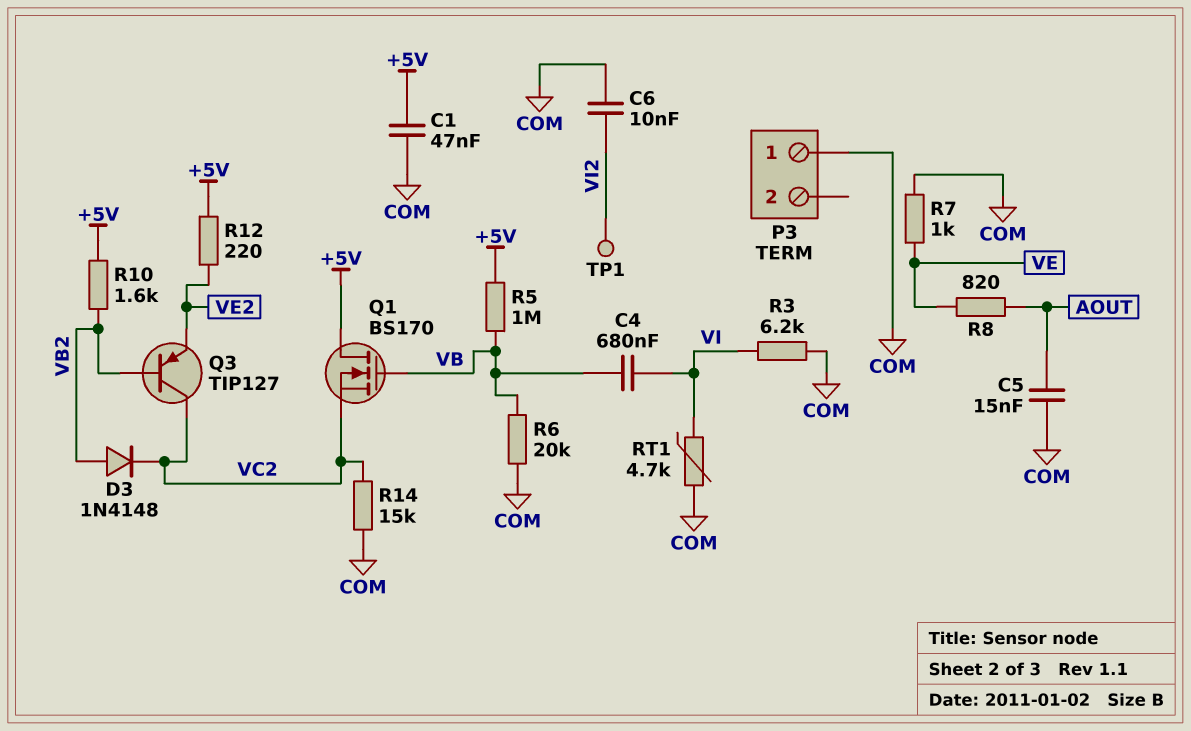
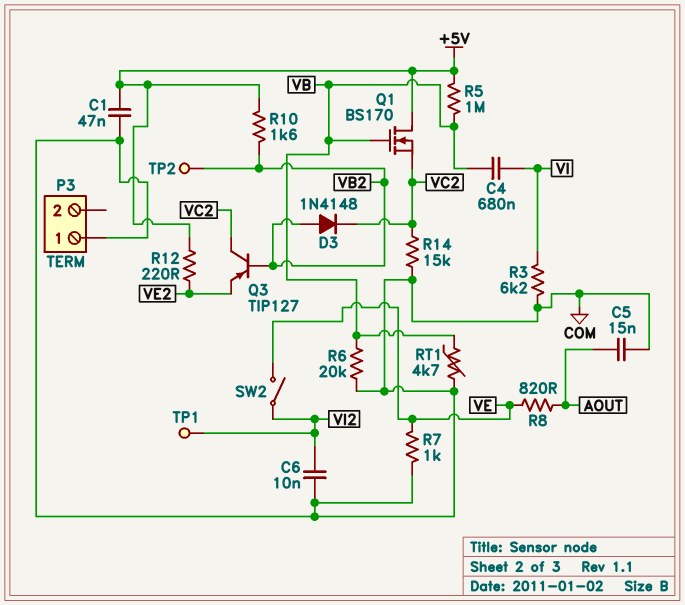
RT1: 4.7k (COM, VI) -> 4.7k (COM, VB)
SW2: none -> switch (VE, VI2)
TP2: none -> test point (VB2)

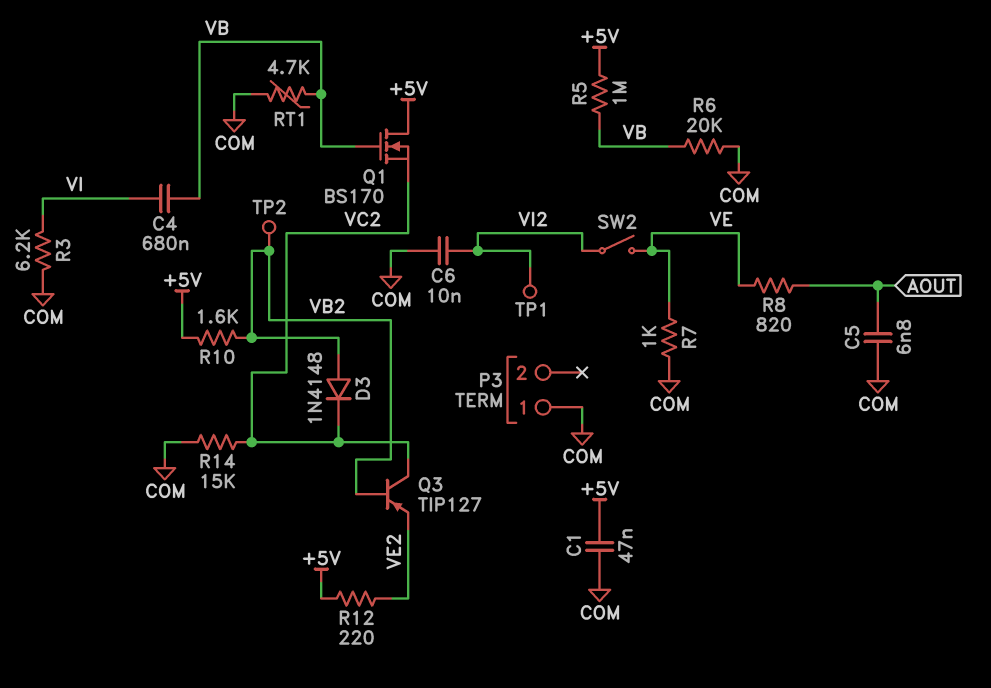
C5: 15nF (AOUT, COM) -> 6.8nF (AOUT, COM)

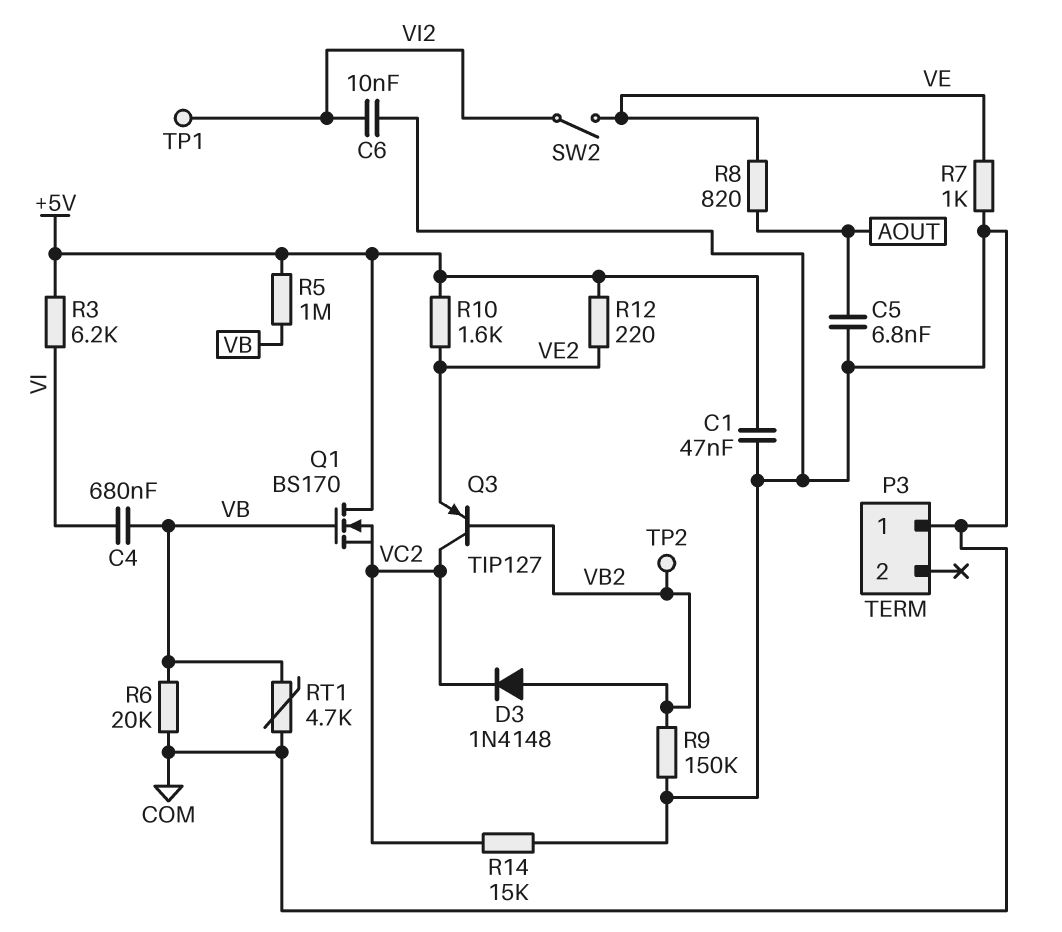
R3: 6.2k (COM, VI) -> 6.2k (+5V, VI)
R9: none -> 150k (COM, VB2)
R10: 1.6k (+5V, VB2) -> 1.6k (+5V, VE2)

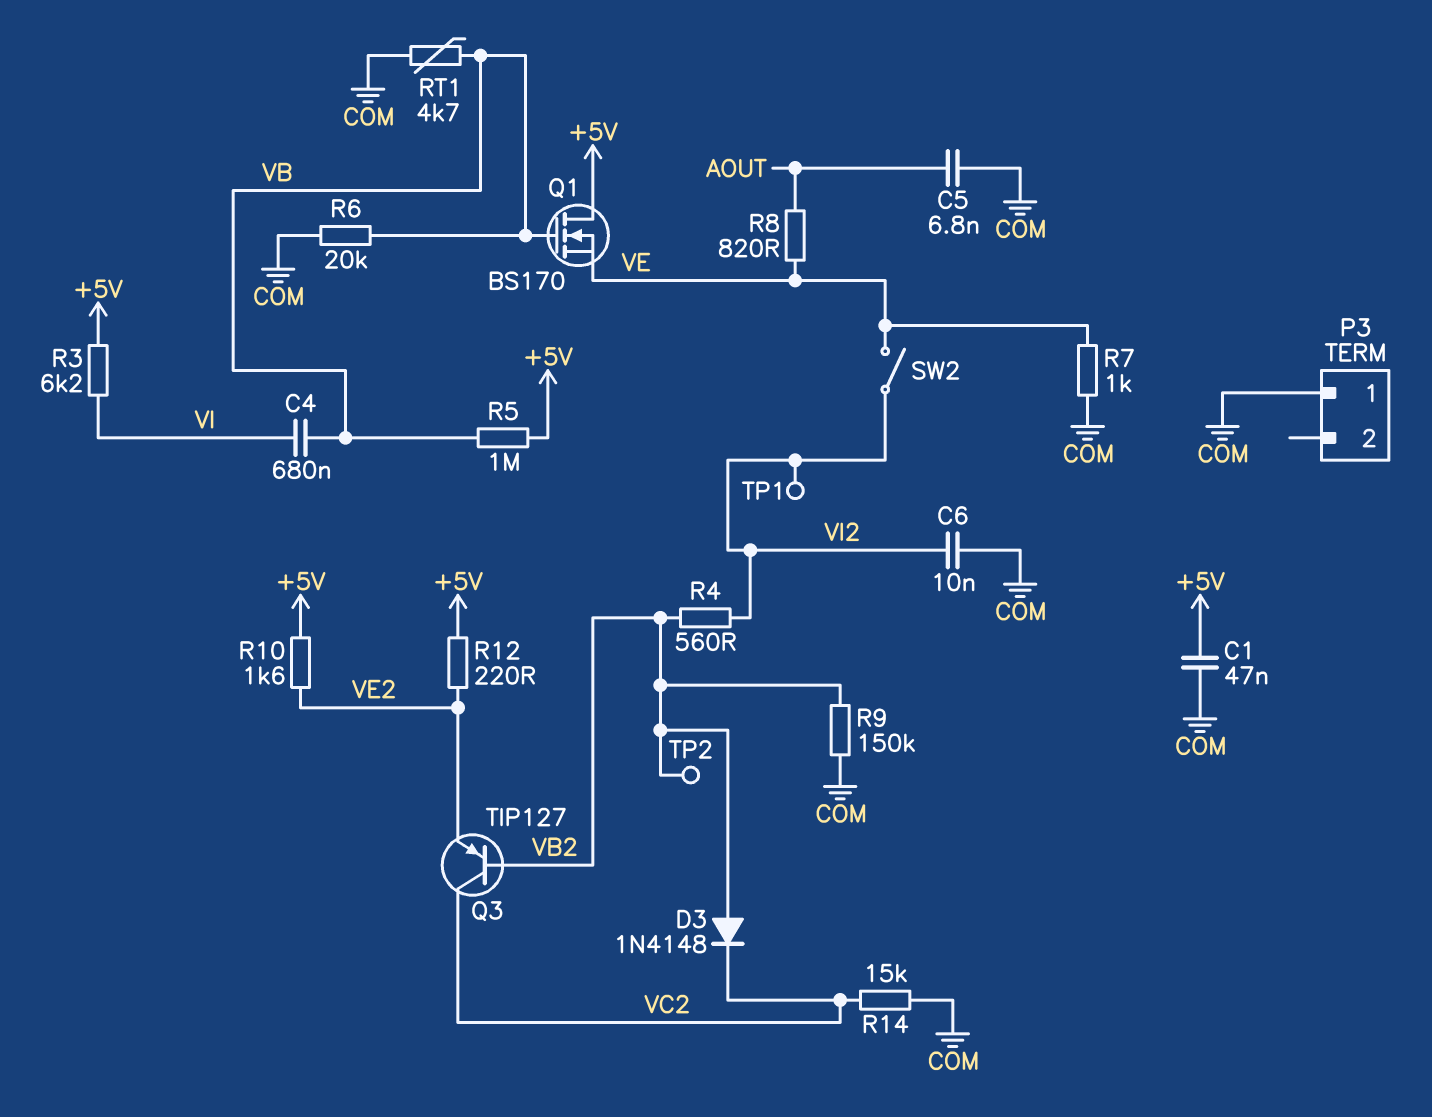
Q1: NMOS BS170 (G VB, D +5V, S VC2) -> NMOS BS170 (G VB, D +5V, S VE)
R4: none -> 560 (VB2, VI2)

